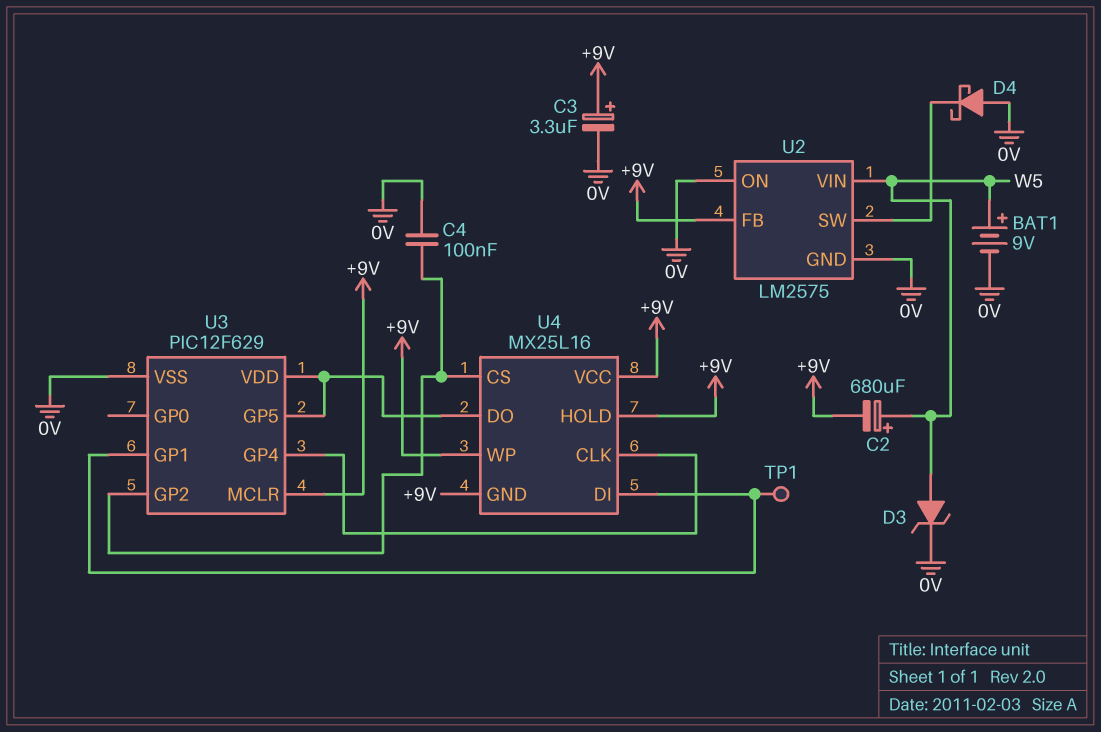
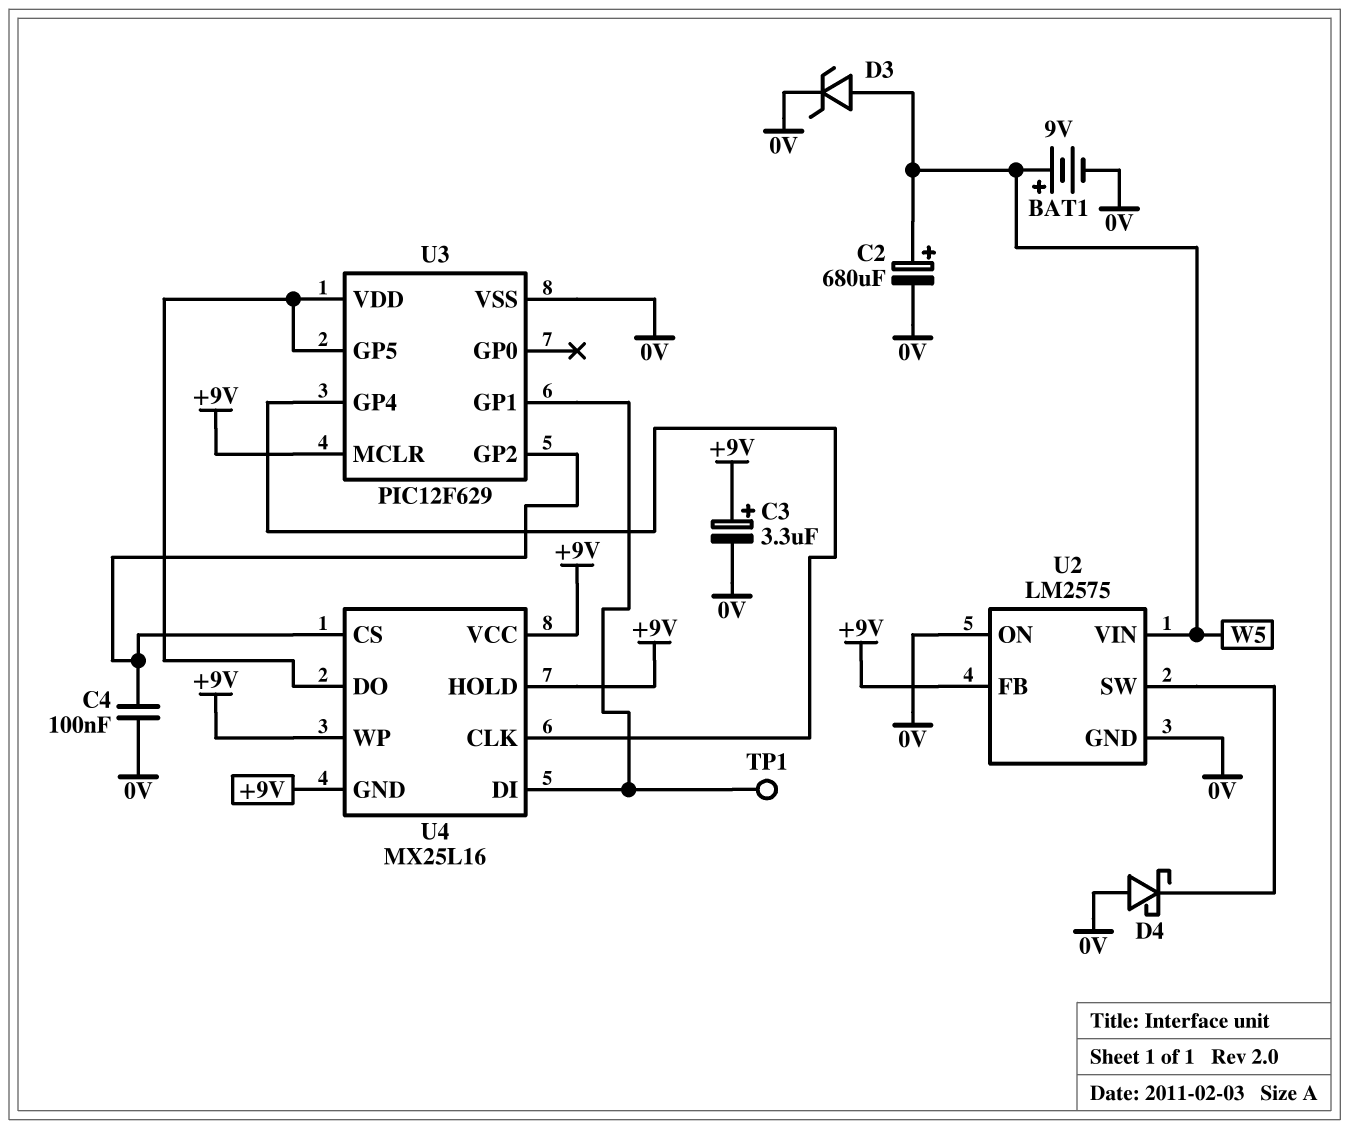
C2: 680uF (plus W5, minus +9V) -> 680uF (plus W5, minus 0V)

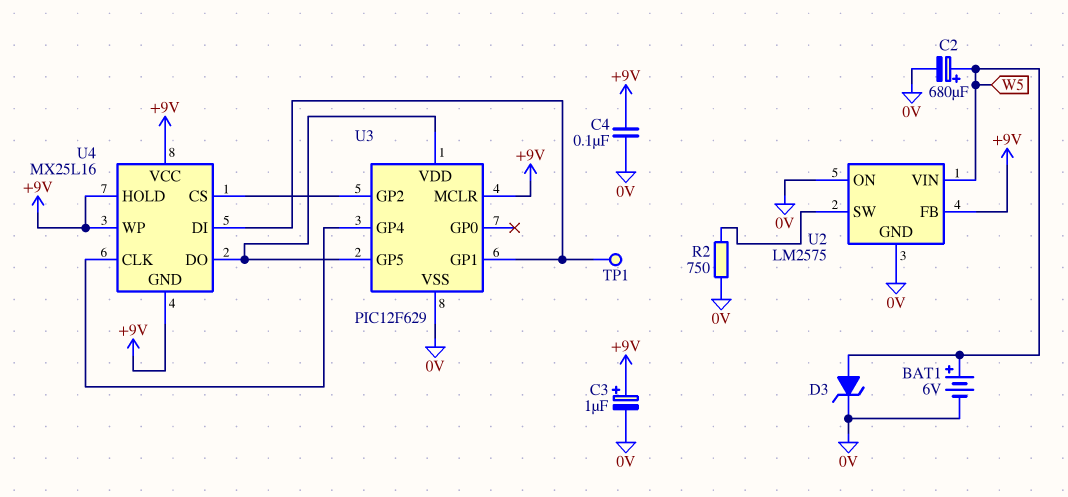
BAT1: 9V (plus W5, minus 0V) -> 6V (plus W5, minus 0V)
C3: 3.3uF (plus +9V, minus 0V) -> 1uF (plus +9V, minus 0V)
C4: 100nF (0V, U3/GP2) -> 100nF (+9V, 0V)
D4: schottky (A 0V, K U2/SW) -> none
R2: none -> 750 (0V, U2/SW)

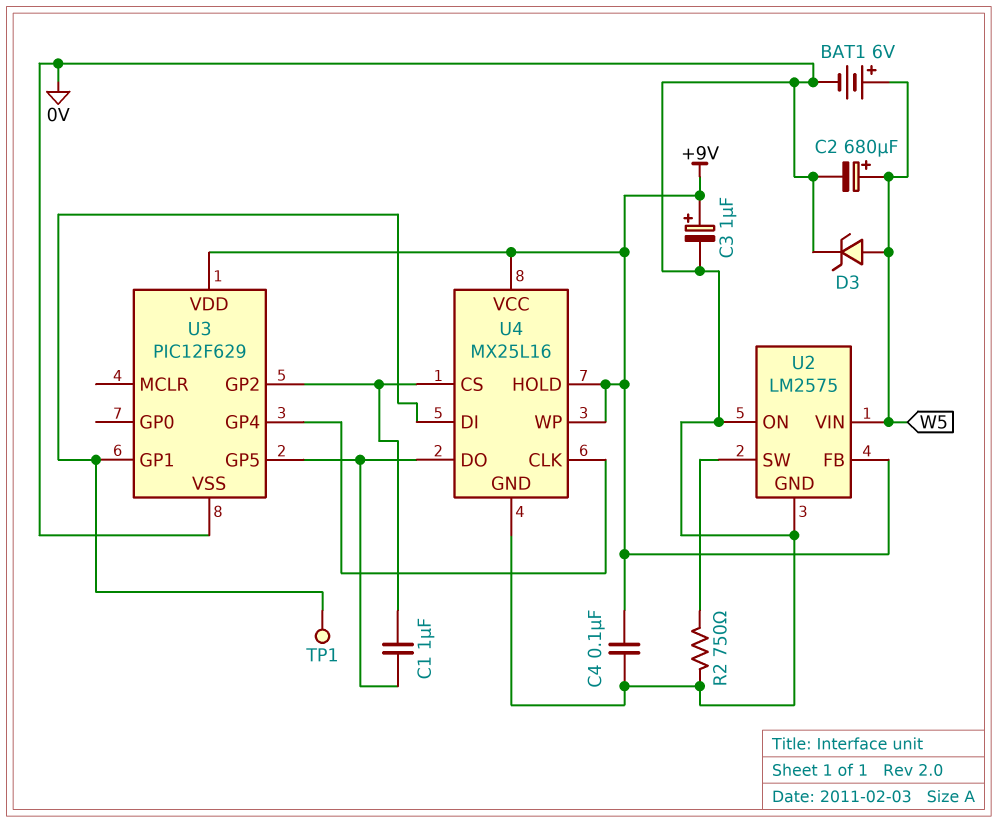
C1: none -> 1uF (U3/GP2, U3/GP5)
U3 pin MCLR: +9V -> none
U3 pin VDD: U3/GP5 -> +9V
U4 pin GND: +9V -> 0V

